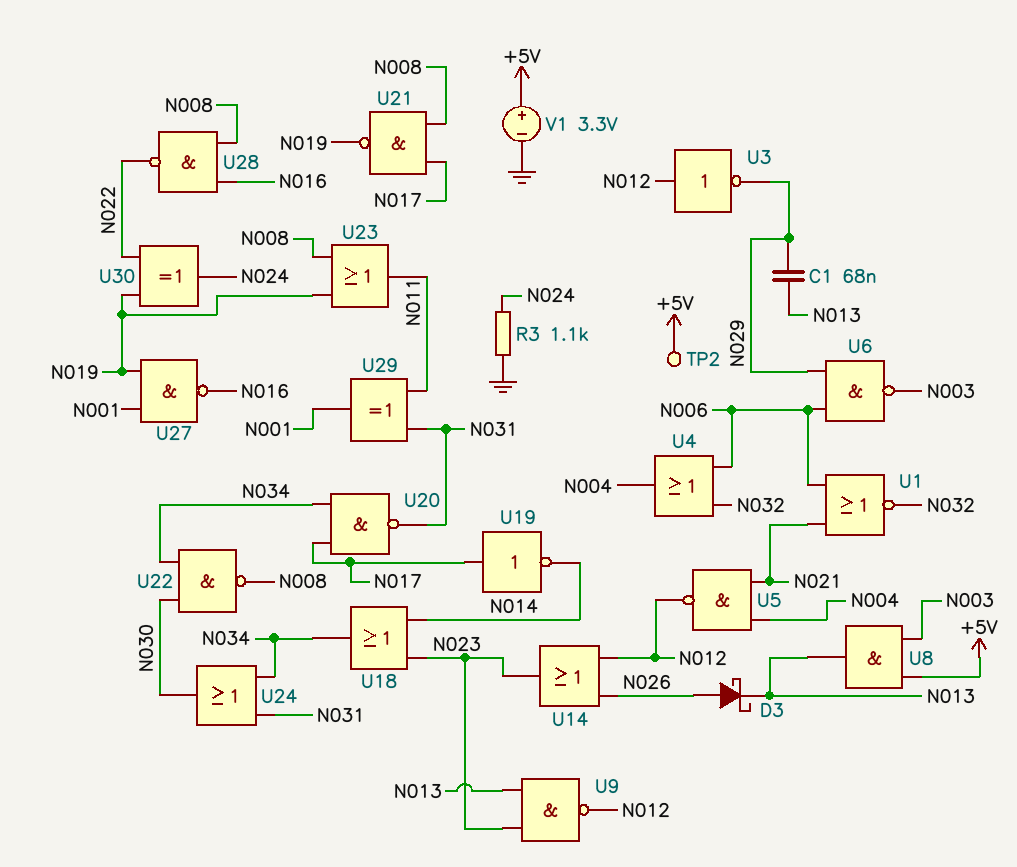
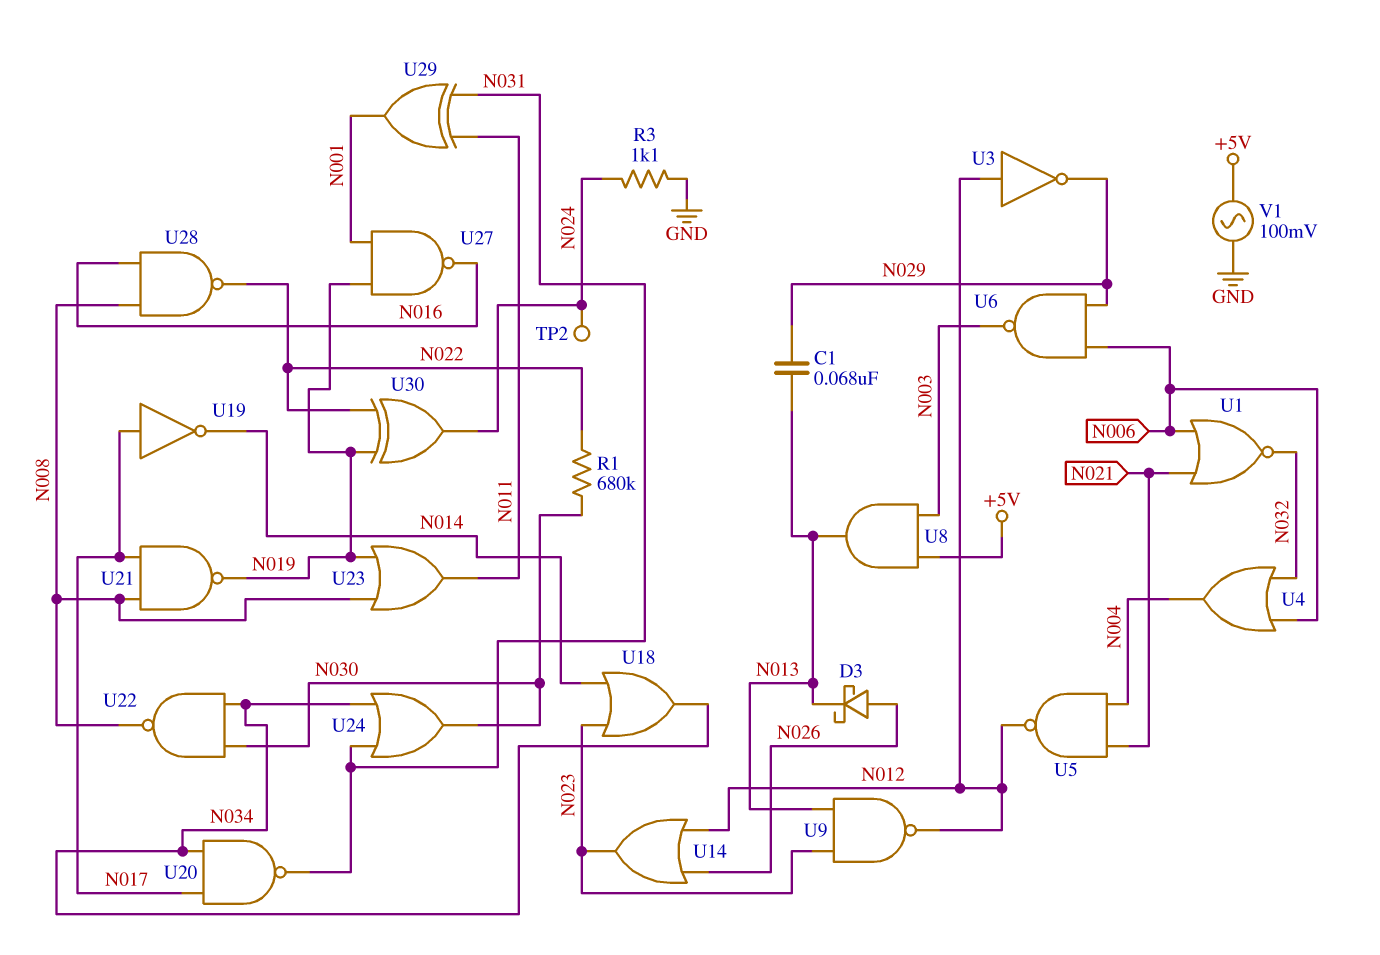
R1: none -> 680k (N022, N030)
TP2: test point (+5V) -> test point (N024)
V1: 3.3V (plus +5V, minus GND) -> AC 100mV (+5V, GND)

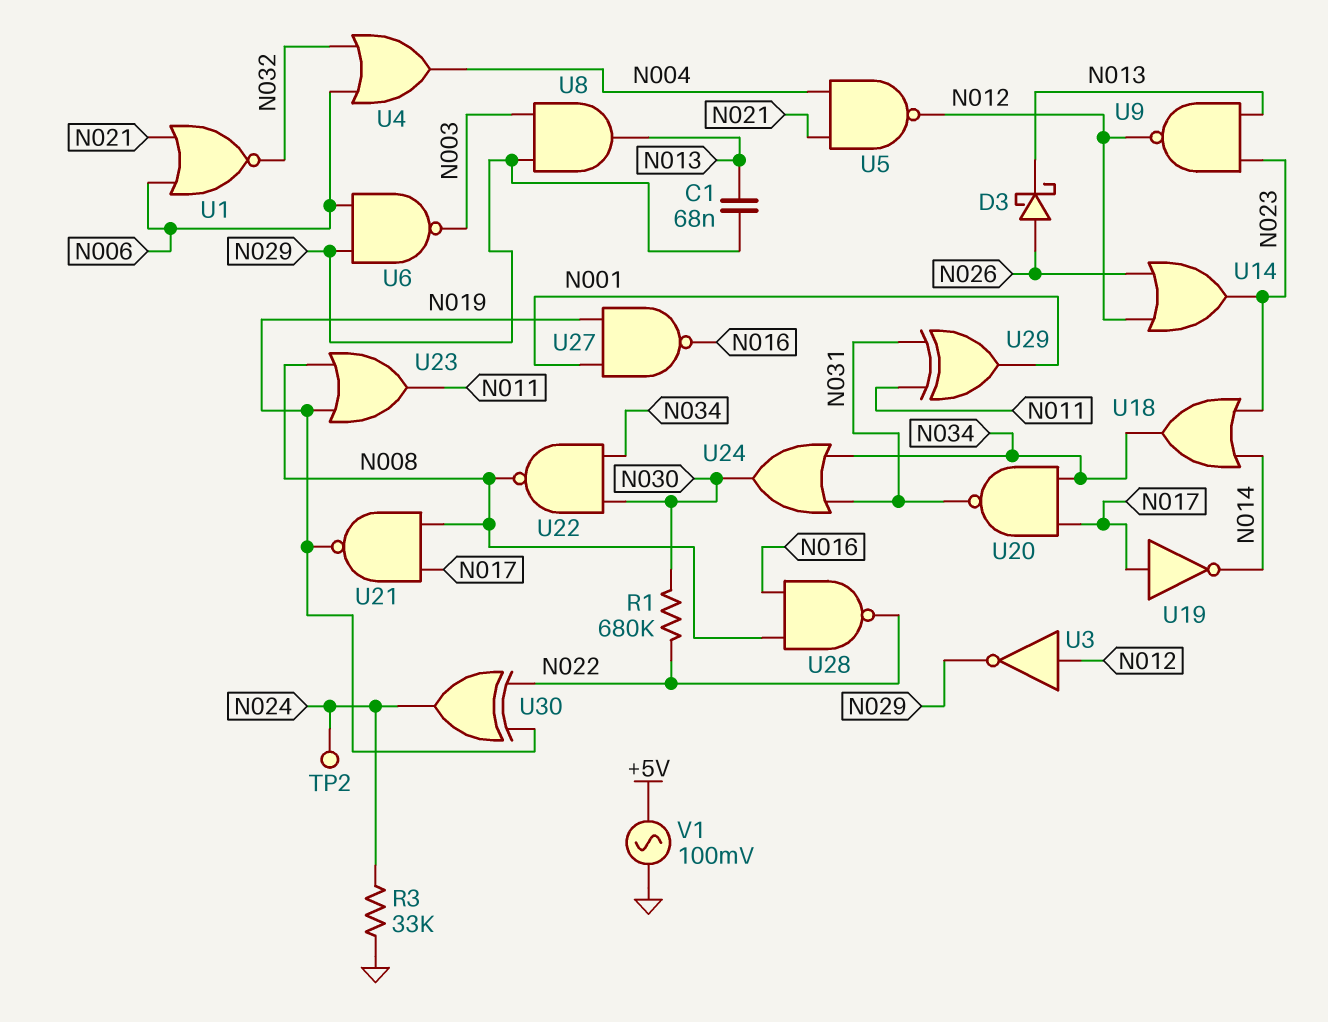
R3: 1.1k (GND, N024) -> 33k (GND, N024)
U8: AND (in +5V, in N003, out N013) -> AND (in N003, in N029, out N013)

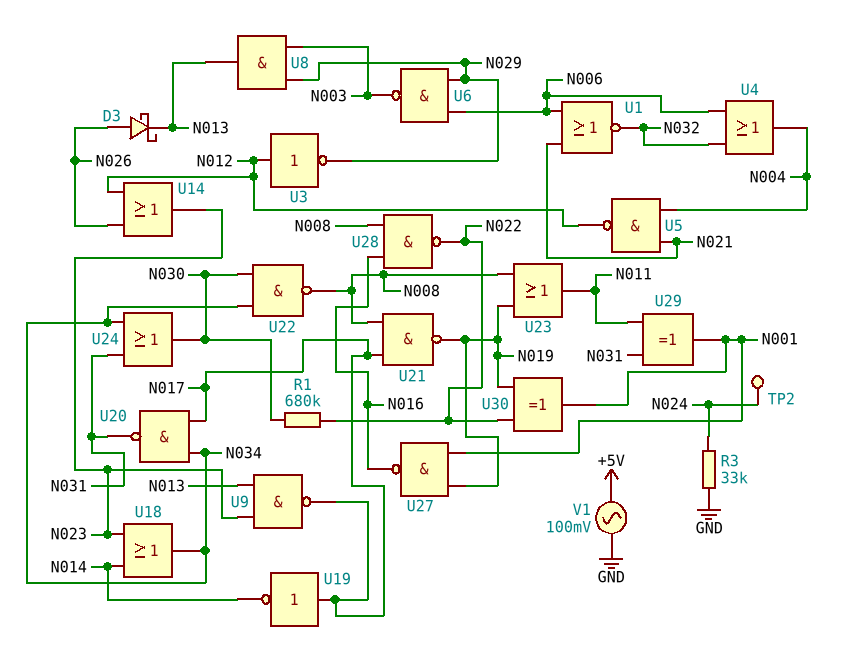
C1: 68nF (N013, N029) -> none
U9: NAND (in N013, in N023, out N012) -> NAND (in N013, in N023, out N017)
U30: XOR (in N019, in N022, out N024) -> XOR (in N019, in N022, out N001)

